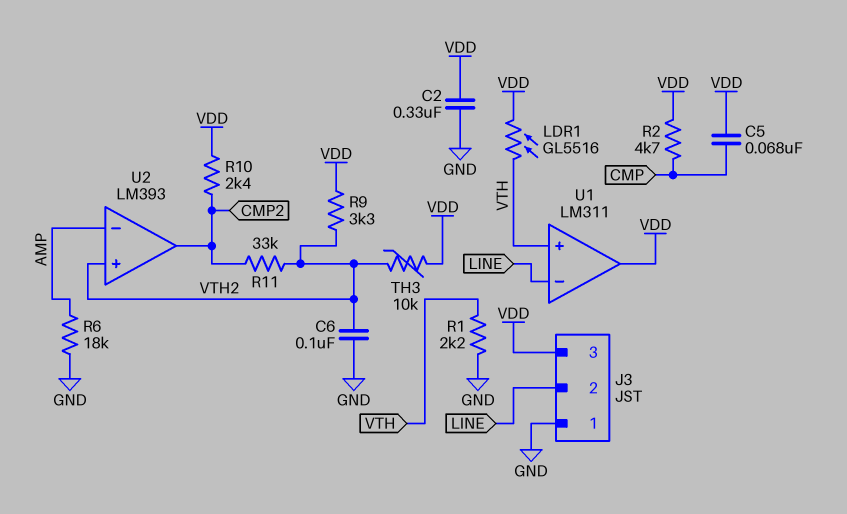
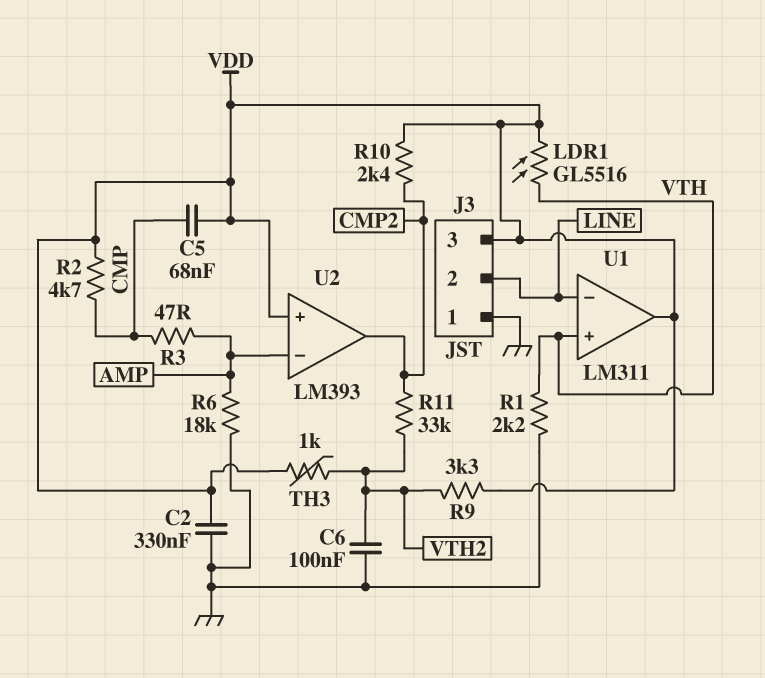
R3: none -> 47 (AMP, CMP)
TH3: 10k (VDD, VTH2) -> 1k (VDD, VTH2)
U2 pin in+: VTH2 -> VDD

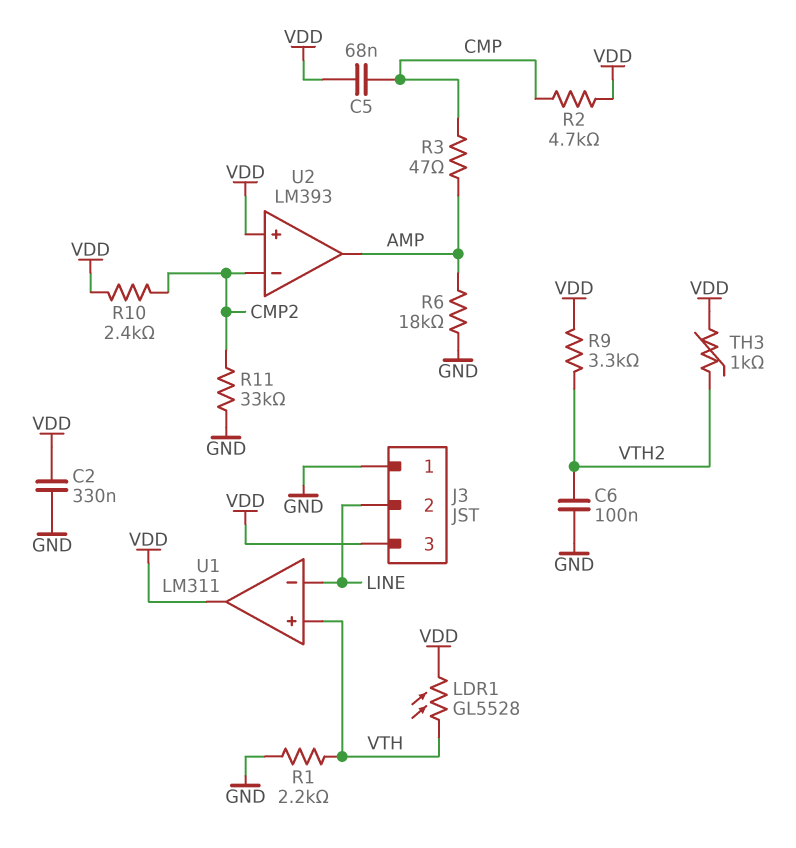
LDR1: GL5516 (VDD, VTH) -> GL5528 (VDD, VTH)
R11: 33k (CMP2, VTH2) -> 33k (CMP2, GND)
U2 pin in-: AMP -> CMP2
U2 pin out: CMP2 -> AMP

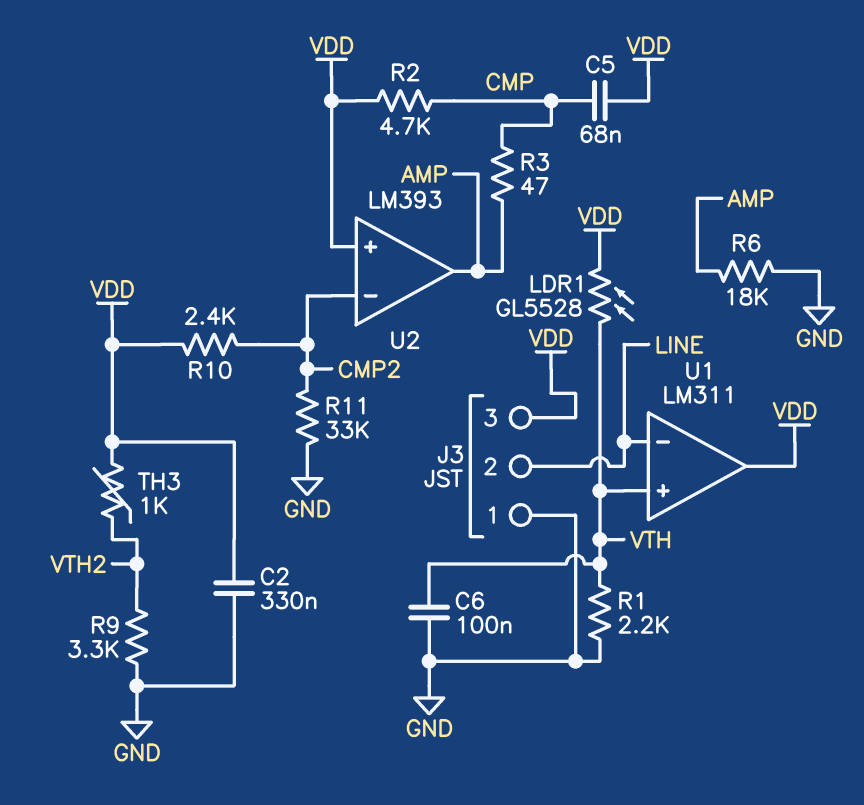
C6: 100nF (GND, VTH2) -> 100nF (GND, VTH)
R9: 3.3k (VDD, VTH2) -> 3.3k (GND, VTH2)

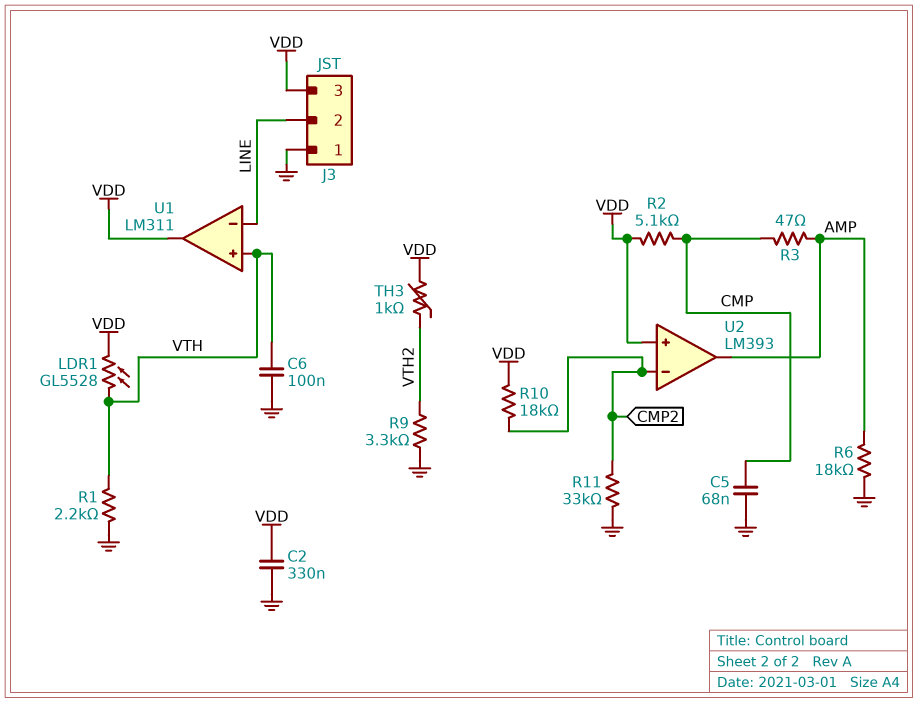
C5: 68nF (CMP, VDD) -> 68nF (CMP, GND)
R2: 4.7k (CMP, VDD) -> 5.1k (CMP, VDD)
R10: 2.4k (CMP2, VDD) -> 18k (CMP2, VDD)

